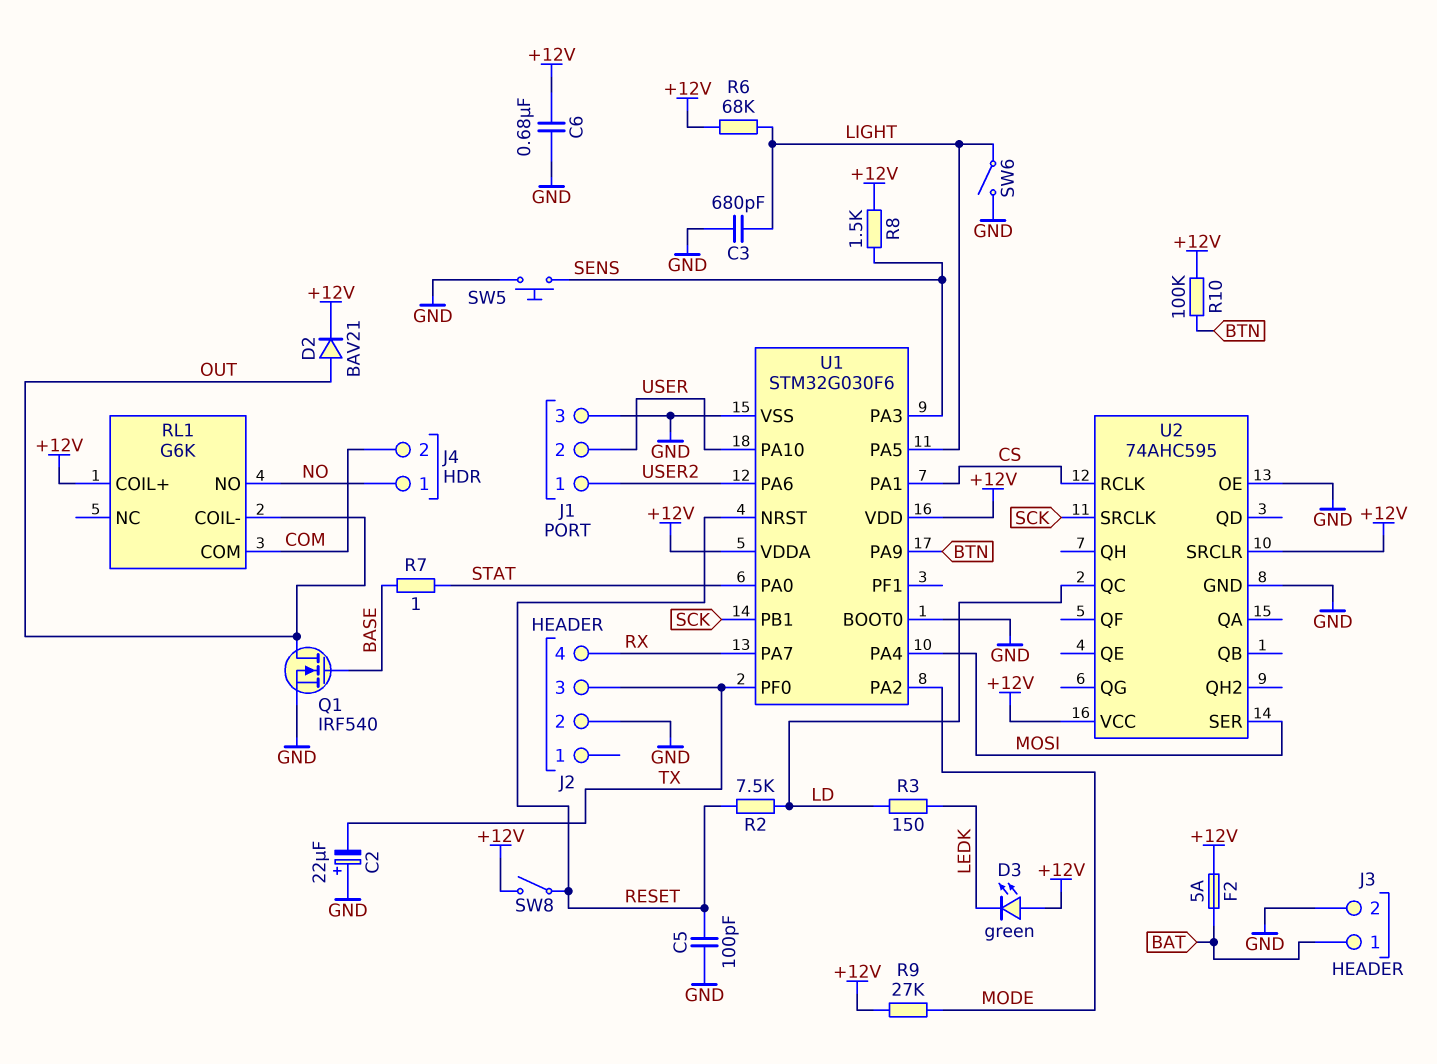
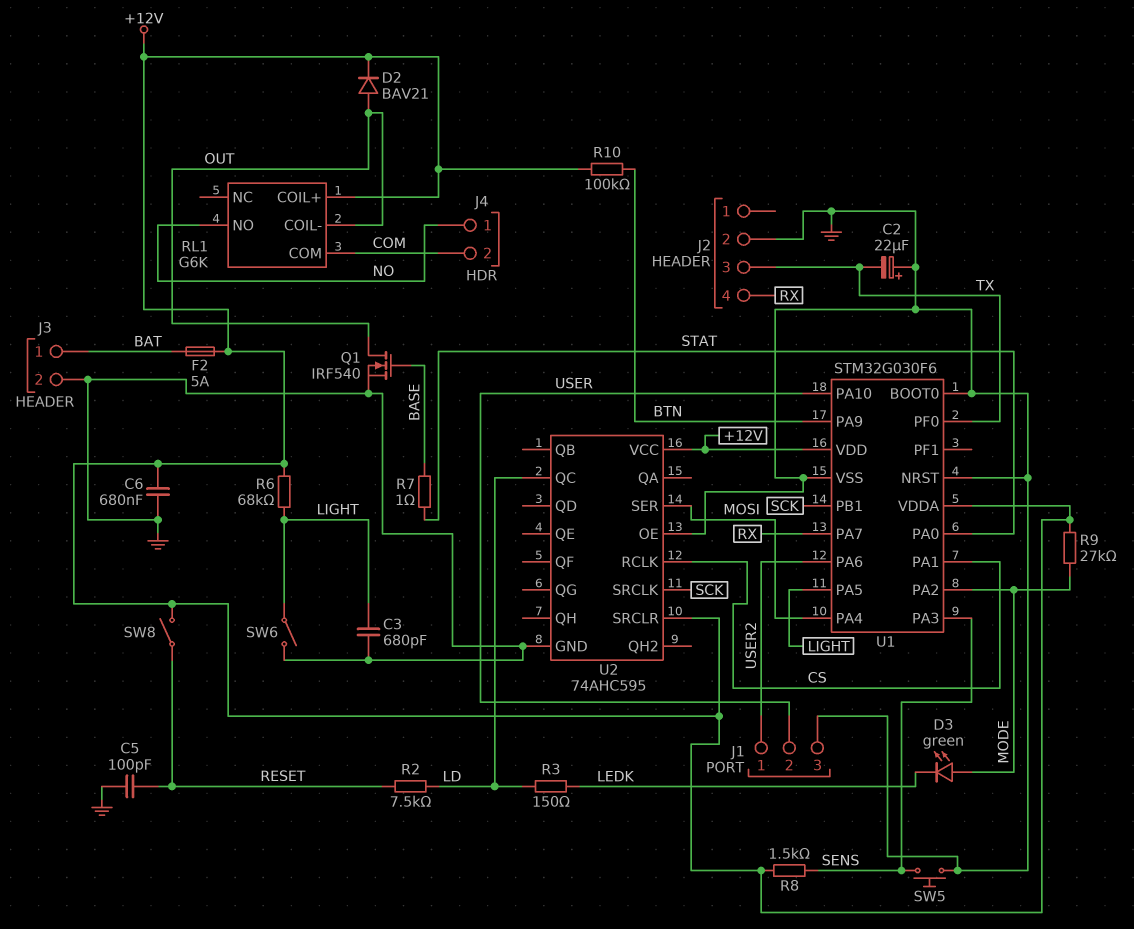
D3: LED green (A +12V, K LEDK) -> LED green (A MODE, K LEDK)
U1 pin NRST: RESET -> GND

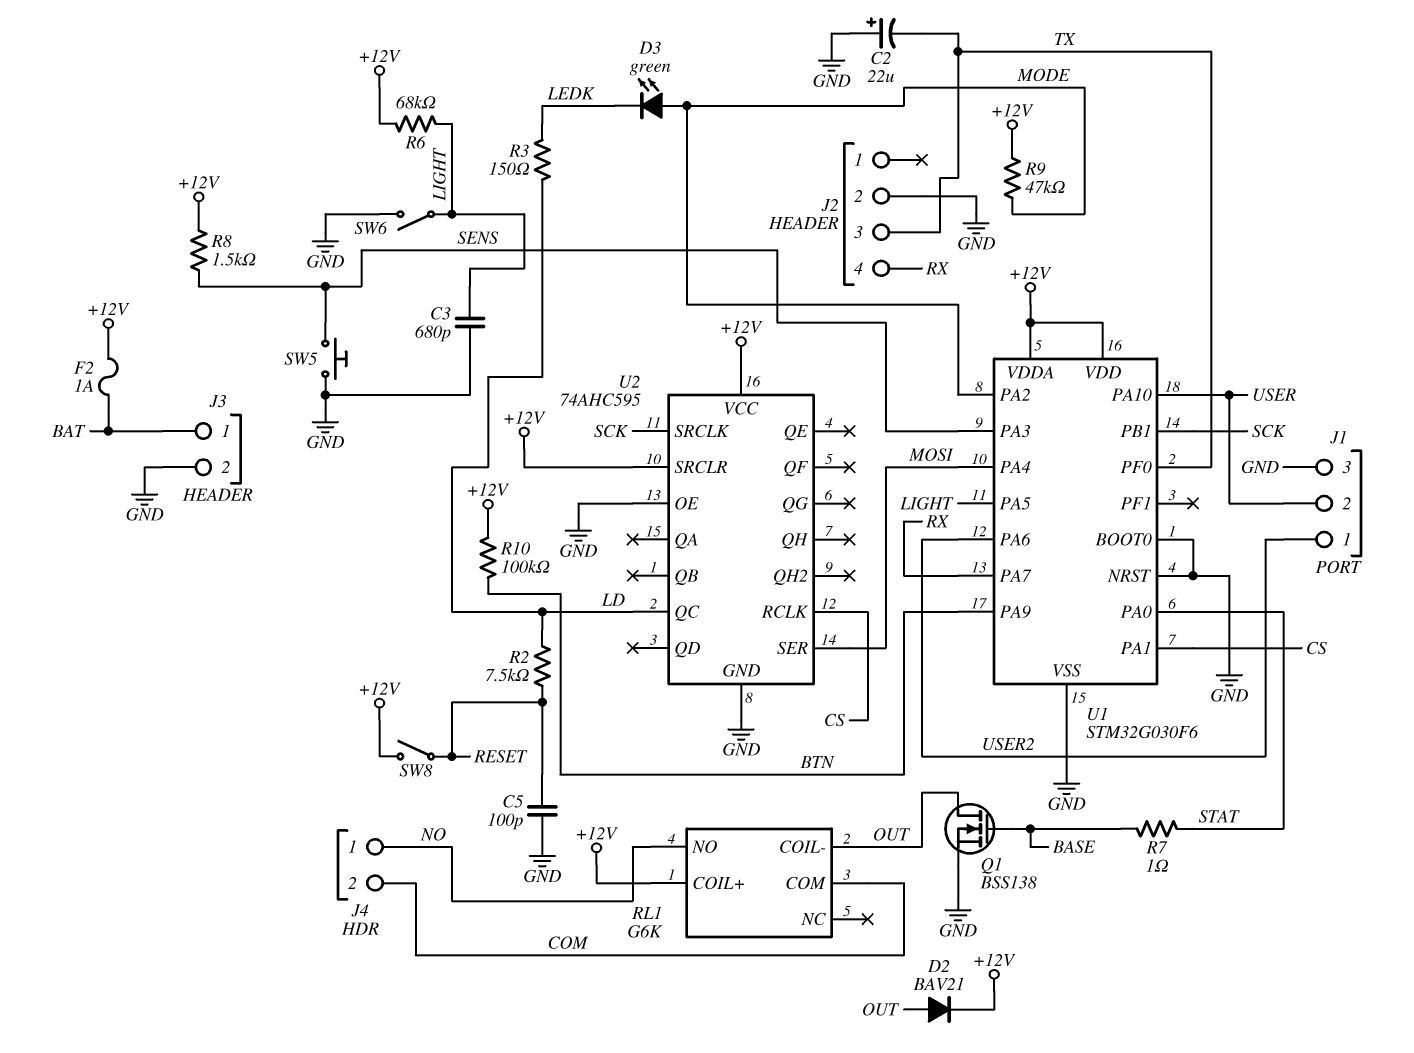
C6: 680nF (+12V, GND) -> none
F2: 5A (+12V, BAT) -> 1A (+12V, BAT)
Q1: NMOS IRF540 (G BASE, D OUT, S GND) -> NMOS BSS138 (G BASE, D OUT, S GND)
R9: 27k (+12V, MODE) -> 47k (+12V, MODE)

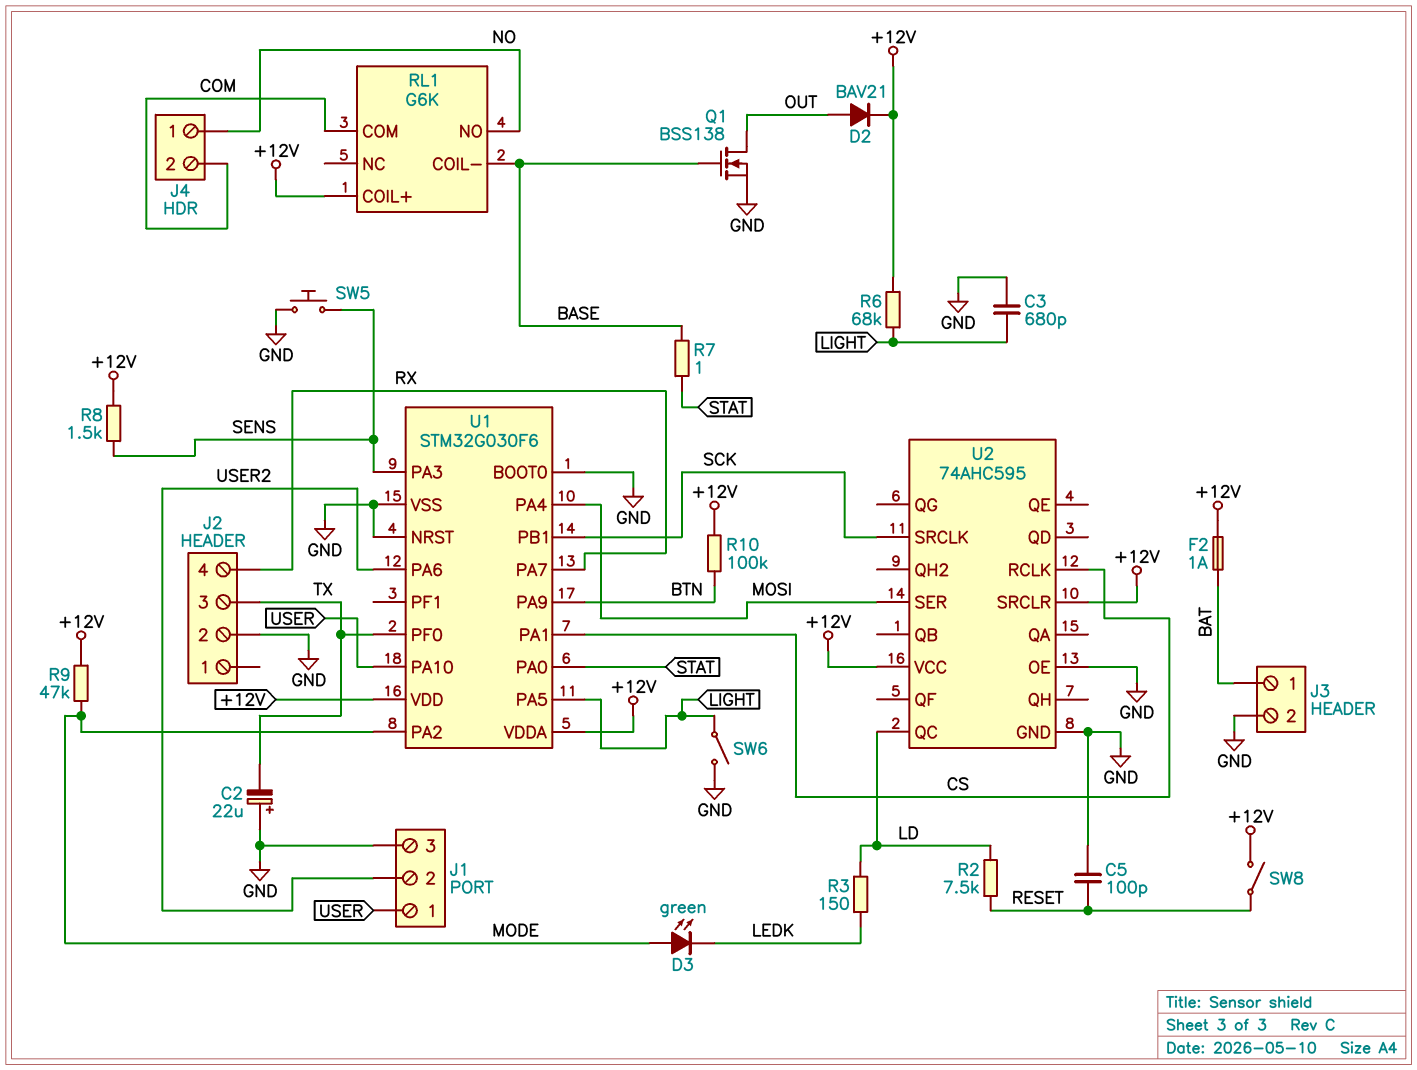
J1 pin 1: USER2 -> USER
J1 pin 2: USER -> USER2
RL1 pin COIL-: OUT -> BASE

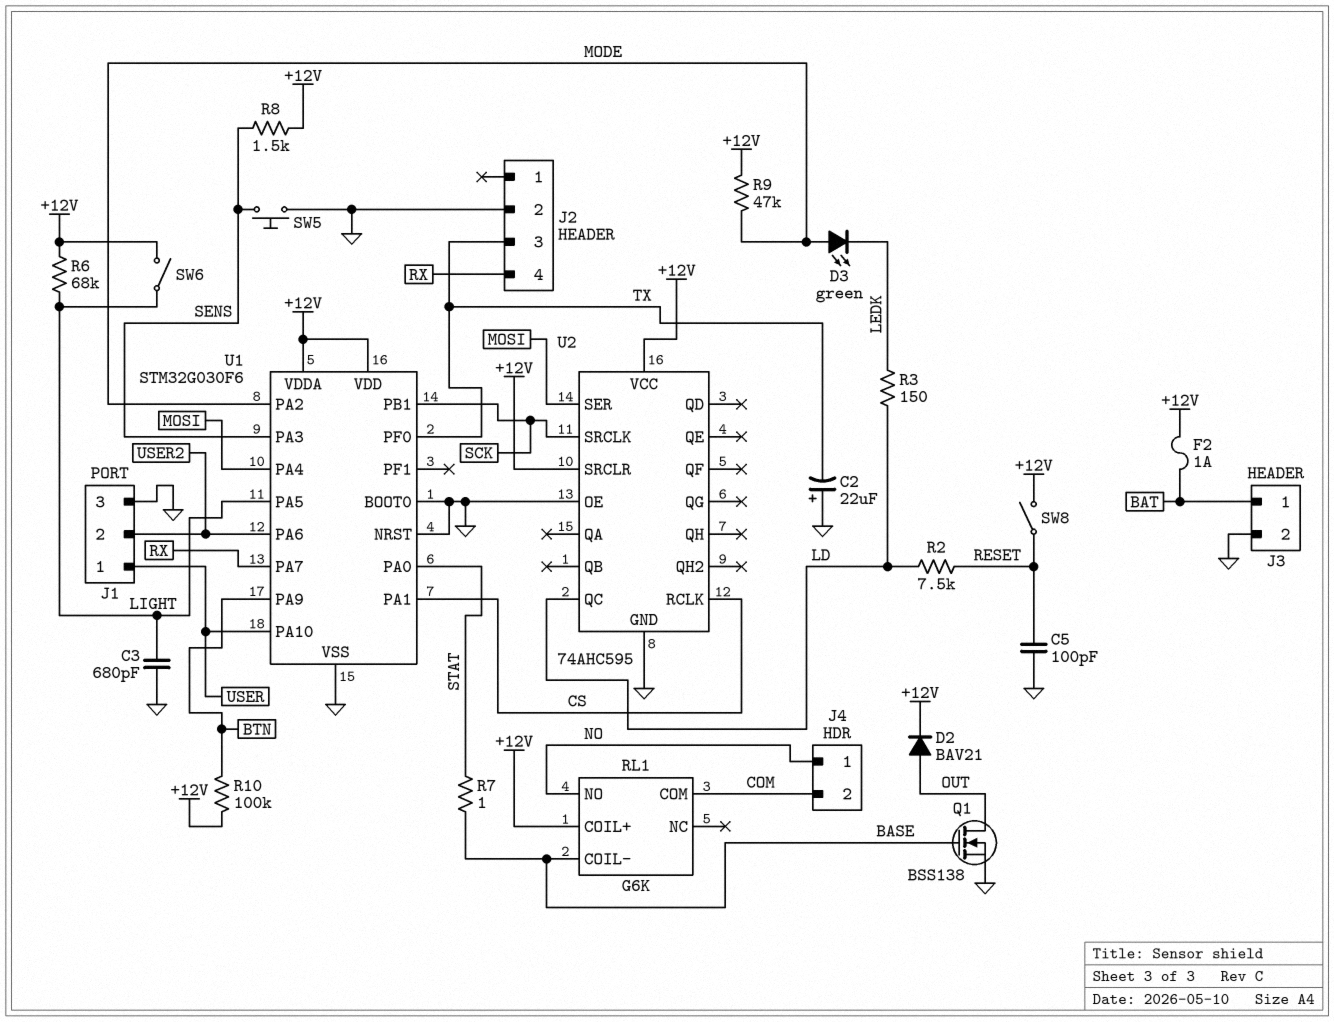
SW6: switch (GND, LIGHT) -> switch (+12V, LIGHT)

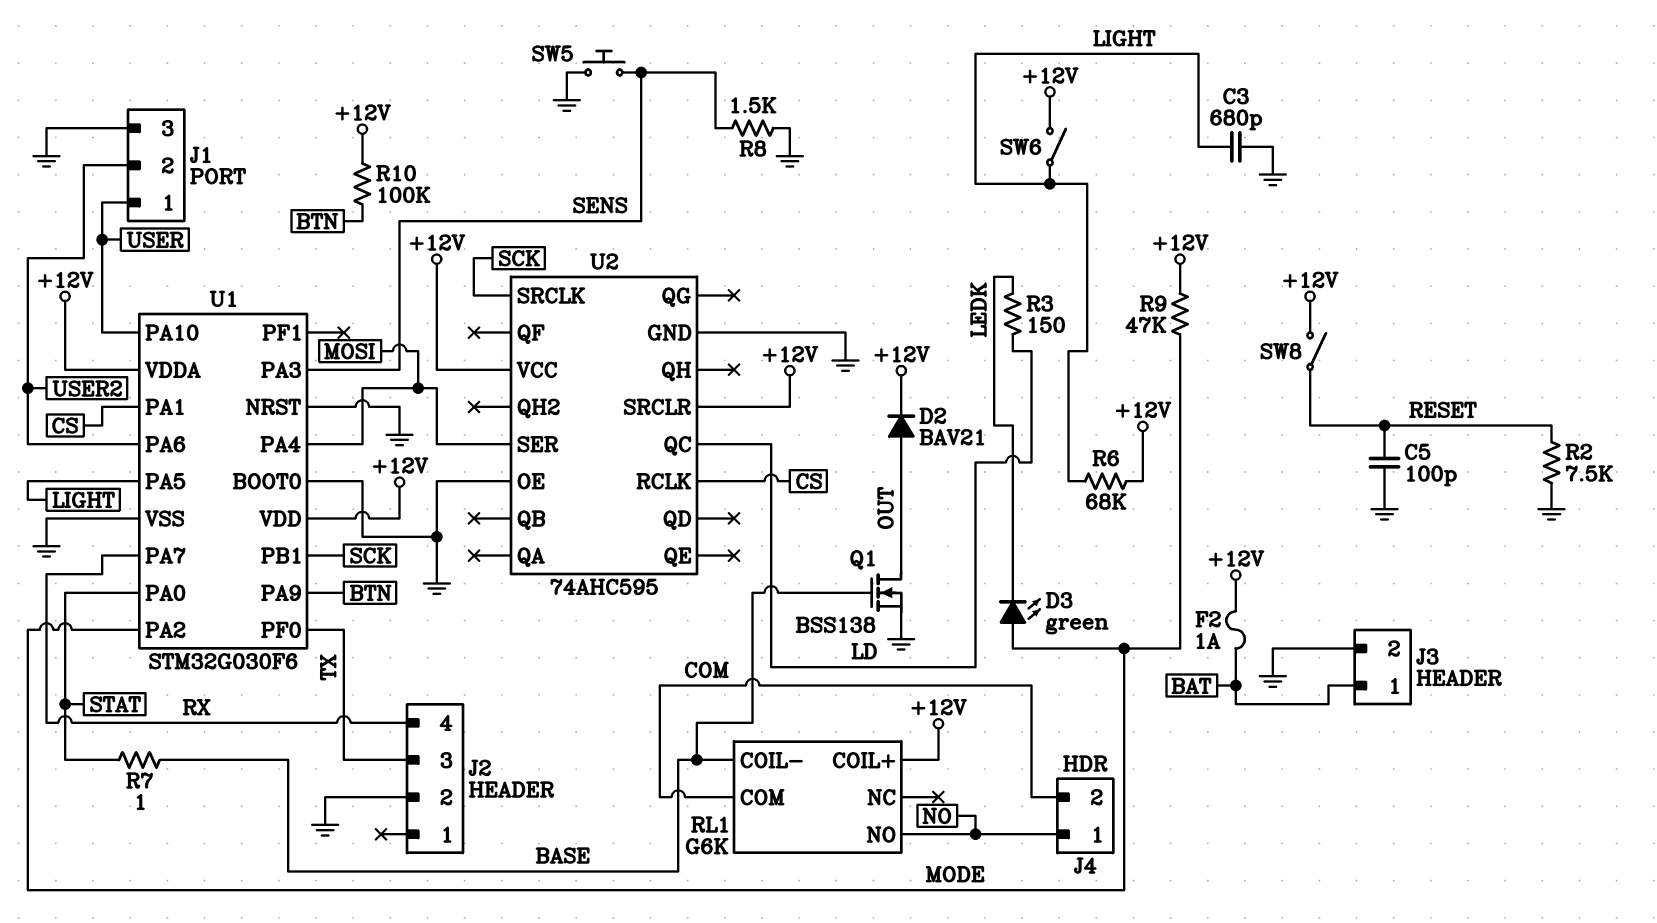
C2: 22uF (plus GND, minus TX) -> none
R2: 7.5k (LD, RESET) -> 7.5k (GND, RESET)
R8: 1.5k (+12V, SENS) -> 1.5k (GND, SENS)

